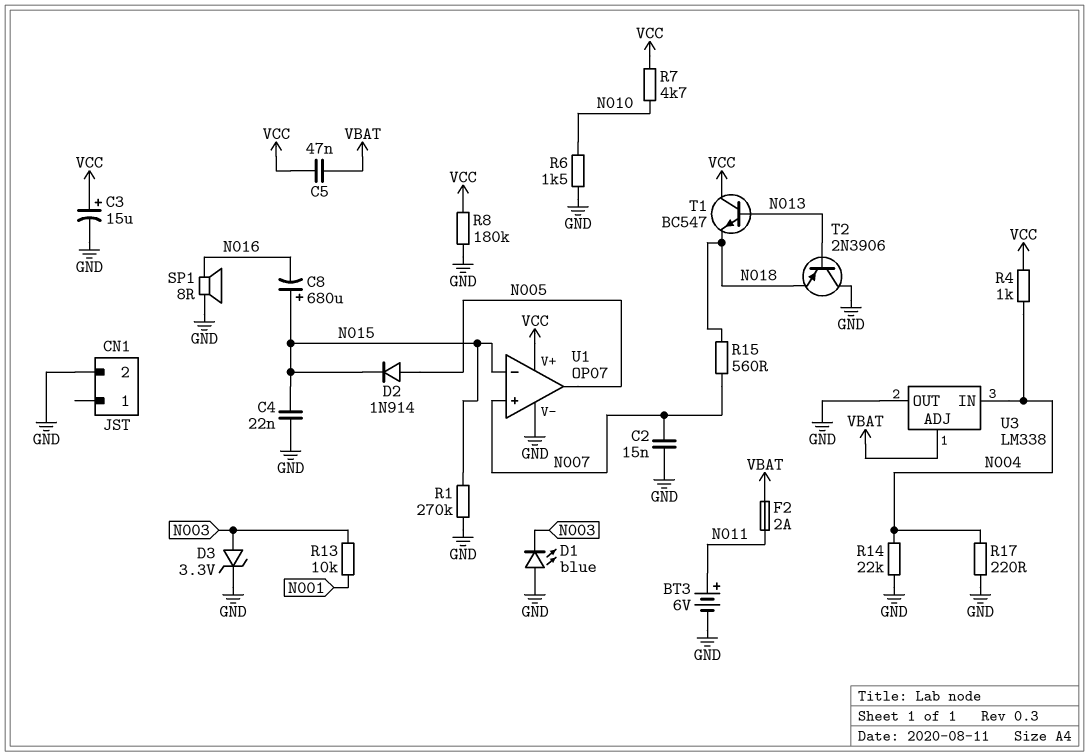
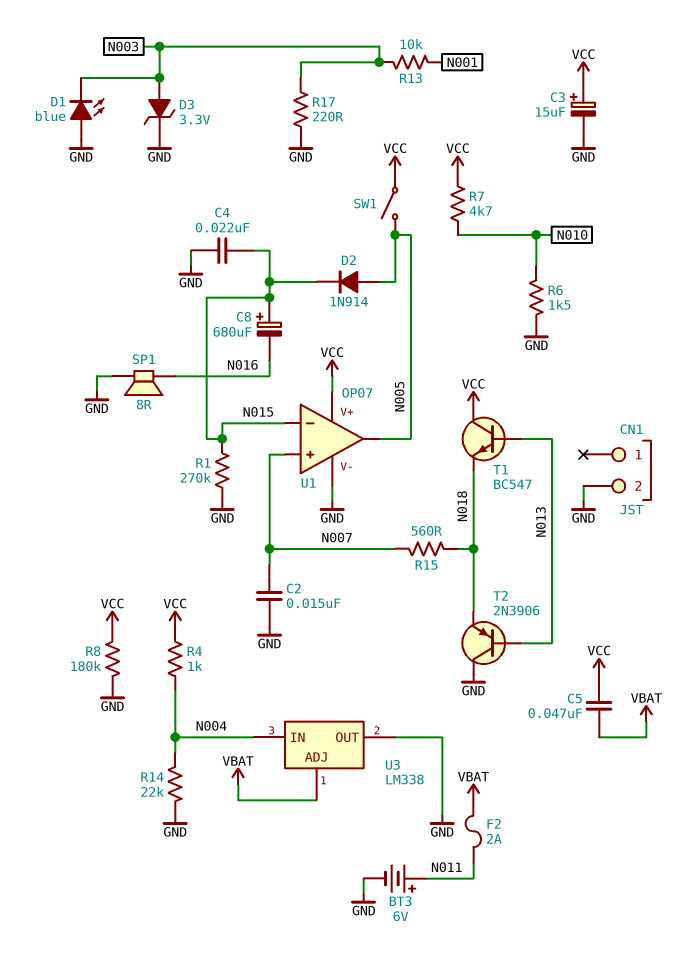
R17: 220 (GND, N004) -> 220 (GND, N003)
SW1: none -> switch (N005, VCC)

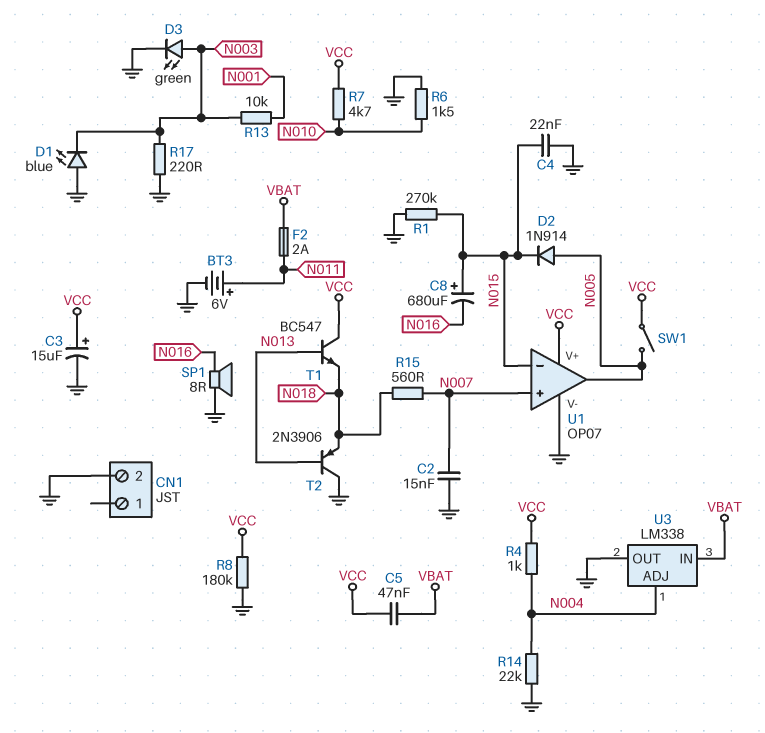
D3: zener 3.3V (A N003, K GND) -> LED green (A N003, K GND)
U3 pin ADJ: VBAT -> N004
U3 pin IN: N004 -> VBAT

